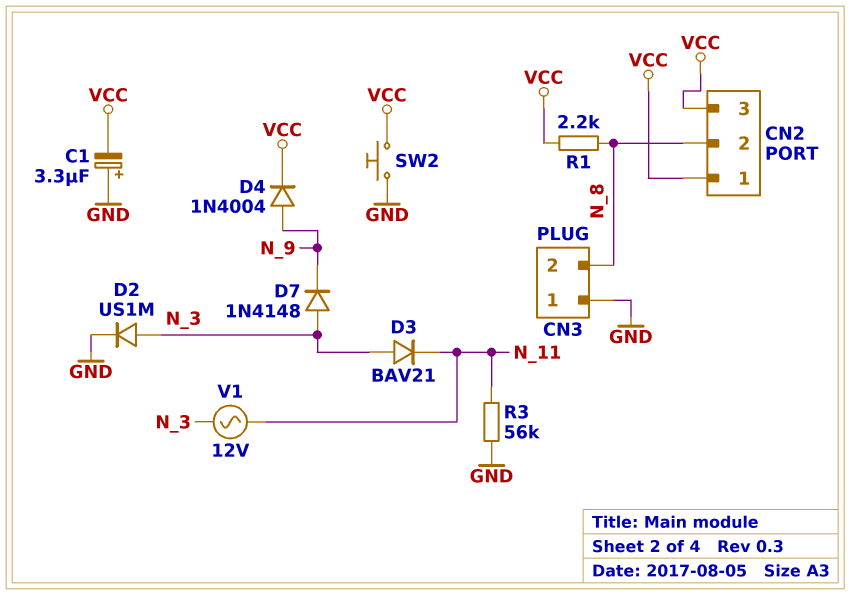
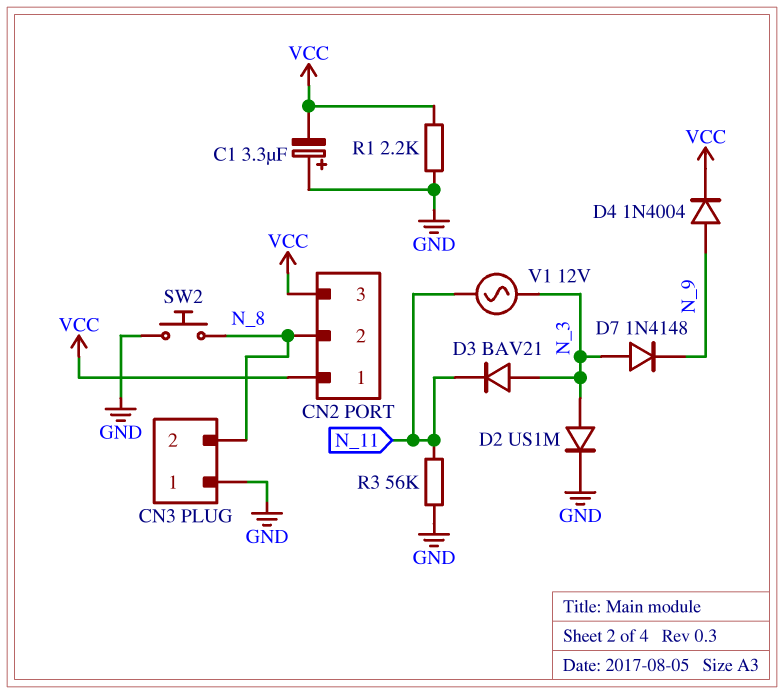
R1: 2.2k (N_8, VCC) -> 2.2k (GND, VCC)
SW2: button (GND, VCC) -> button (GND, N_8)

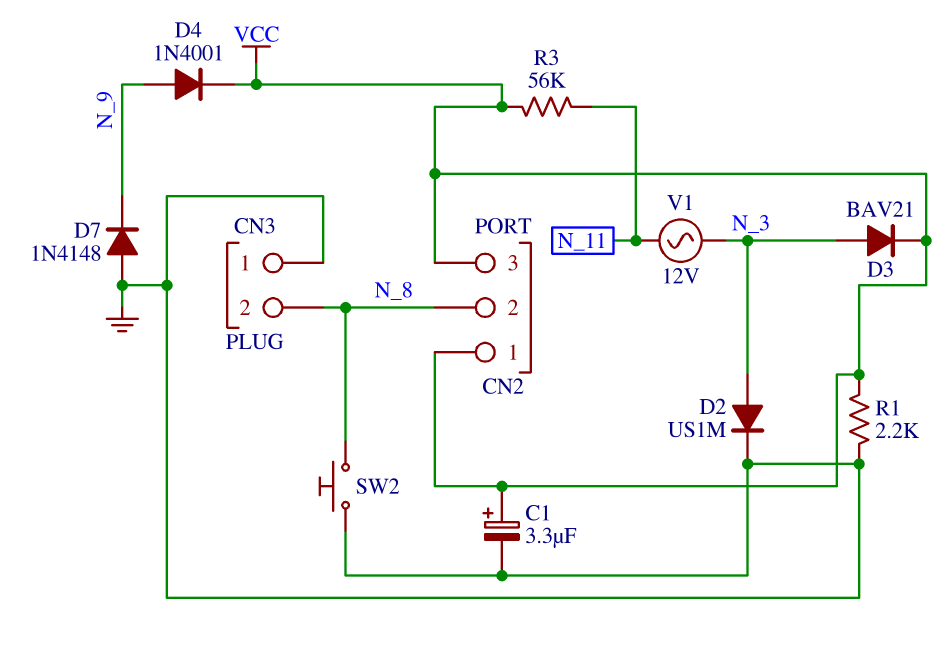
C1: 3.3uF (plus GND, minus VCC) -> 3.3uF (plus VCC, minus GND)
D3: diode BAV21 (A N_3, K N_11) -> diode BAV21 (A N_3, K VCC)
D4: diode 1N4004 (A N_9, K VCC) -> diode 1N4001 (A N_9, K VCC)
D7: diode 1N4148 (A N_3, K N_9) -> diode 1N4148 (A GND, K N_9)
R3: 56k (GND, N_11) -> 56k (N_11, VCC)

